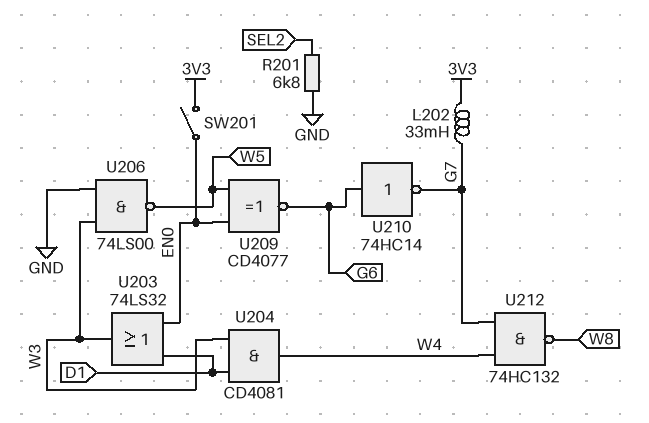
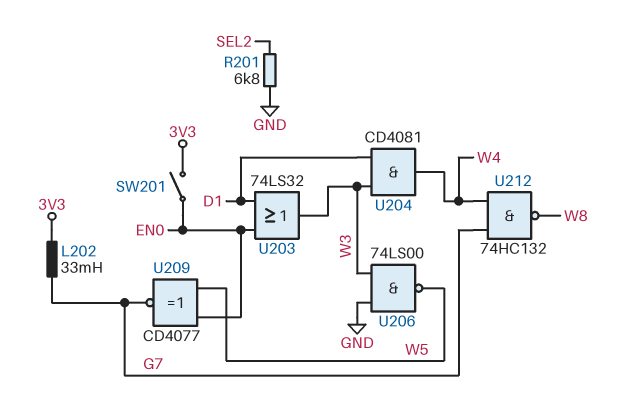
U209: XNOR CD4077 (in EN0, in W5, out G6) -> XNOR CD4077 (in EN0, in W5, out G7)
U210: NOT 74HC14 (in G6, out G7) -> none

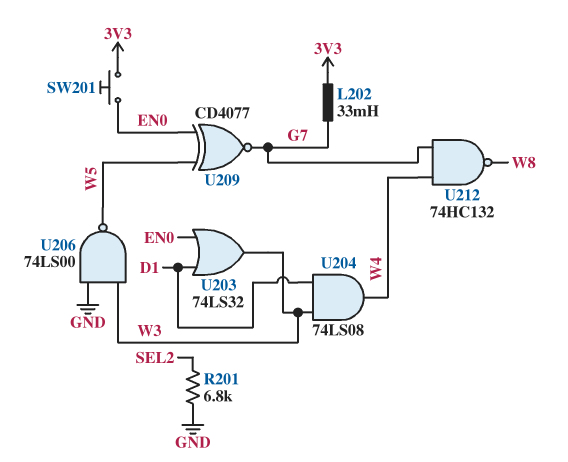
SW201: switch (3V3, EN0) -> button (3V3, EN0)
U204: AND CD4081 (in D1, in W3, out W4) -> AND 74LS08 (in D1, in W3, out W4)

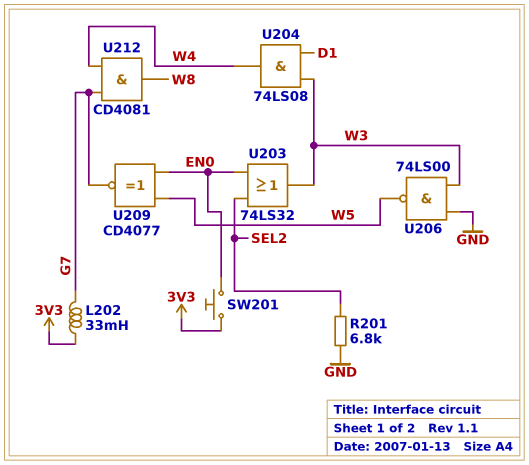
U203: OR 74LS32 (in D1, in EN0, out W3) -> OR 74LS32 (in EN0, in SEL2, out W3)
U212: NAND 74HC132 (in G7, in W4, out W8) -> AND CD4081 (in G7, in W4, out W8)

